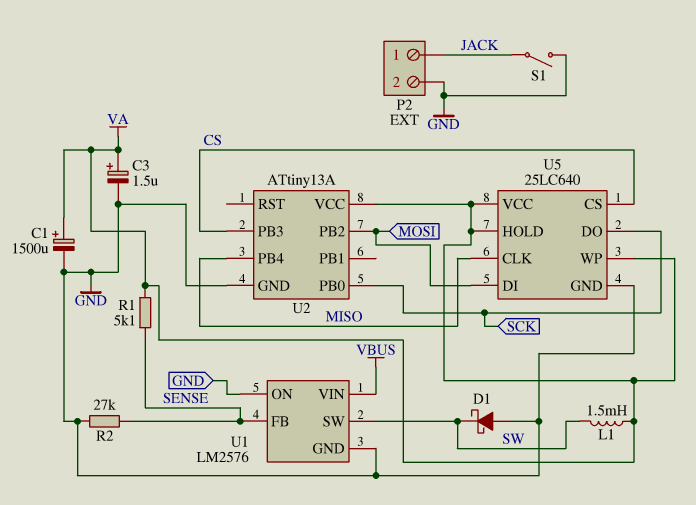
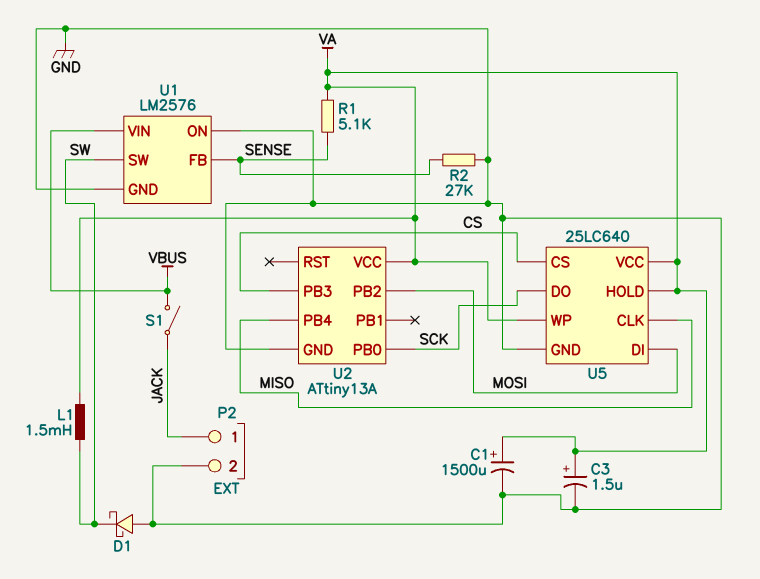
S1: switch (GND, JACK) -> switch (JACK, VBUS)

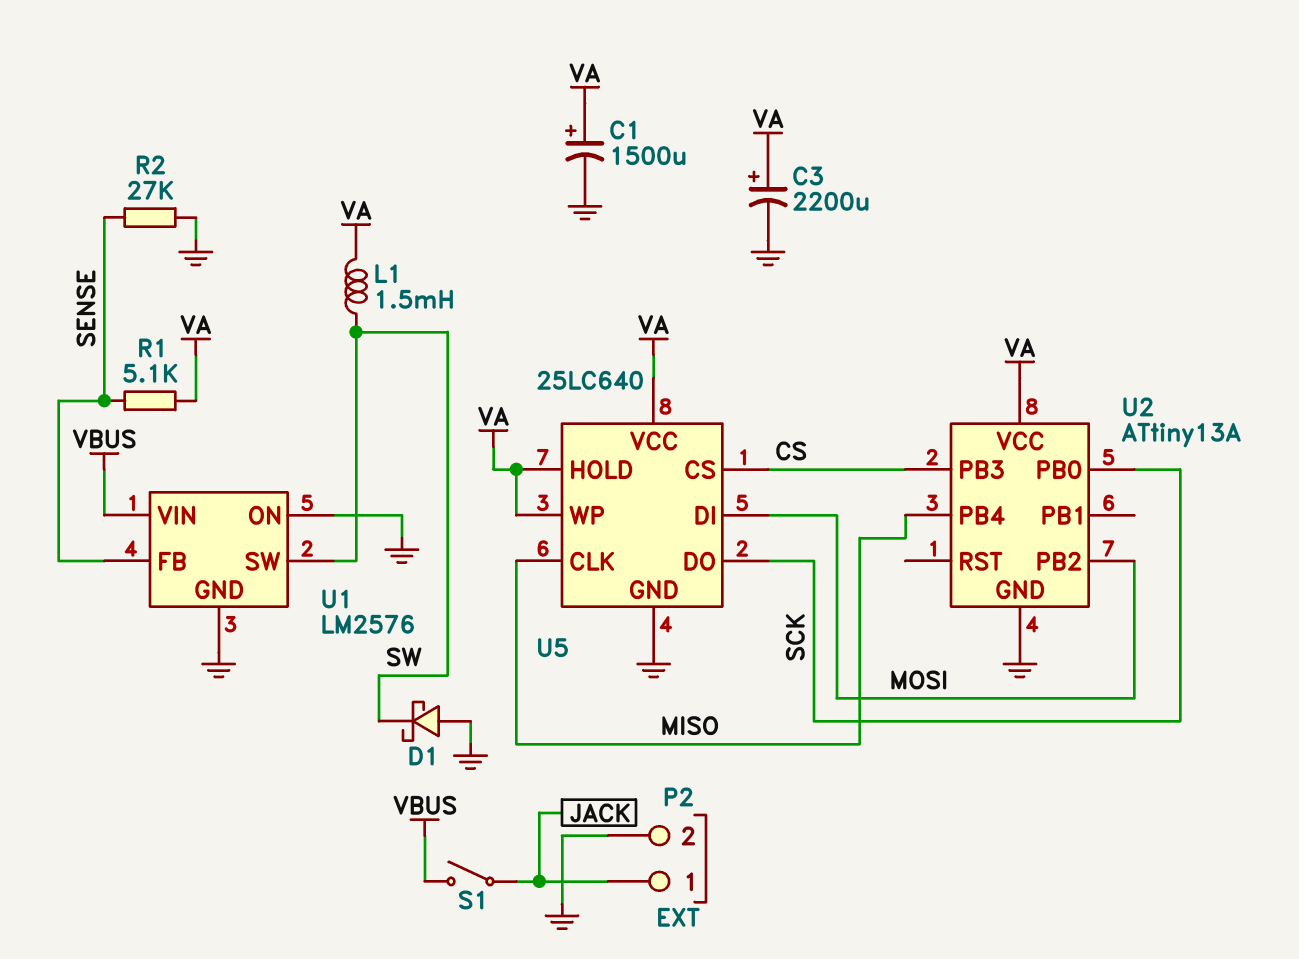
C3: 1.5uF (plus VA, minus GND) -> 2200uF (plus VA, minus GND)

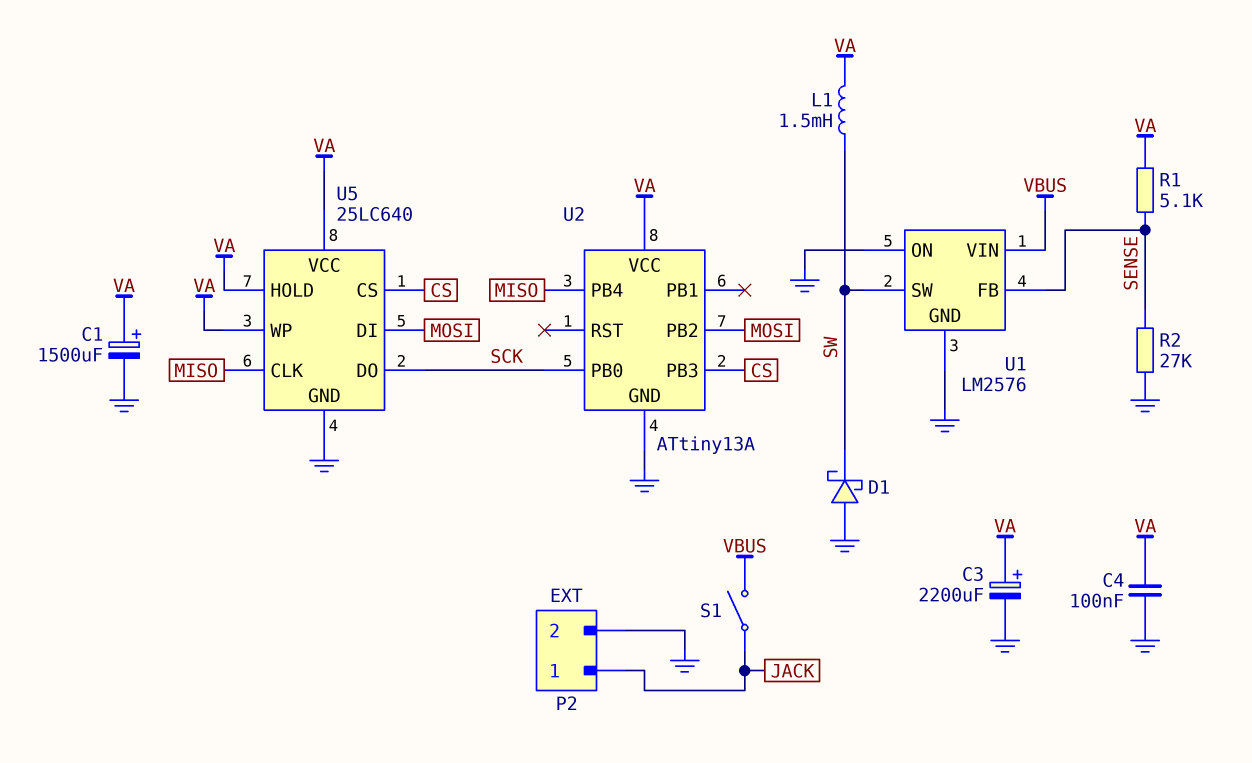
C4: none -> 100nF (GND, VA)

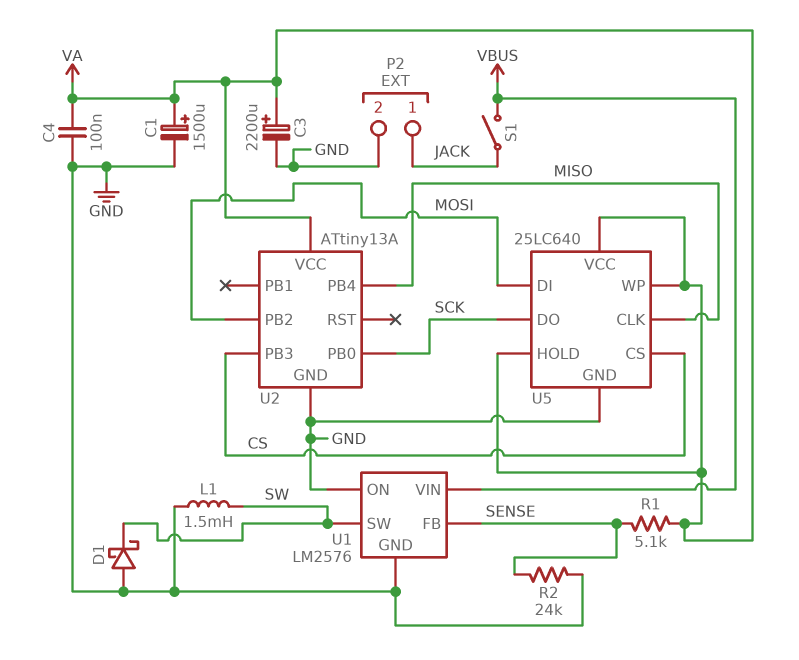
L1: 1.5mH (SW, VA) -> 1.5mH (GND, SW)
R2: 27k (GND, SENSE) -> 24k (GND, SENSE)

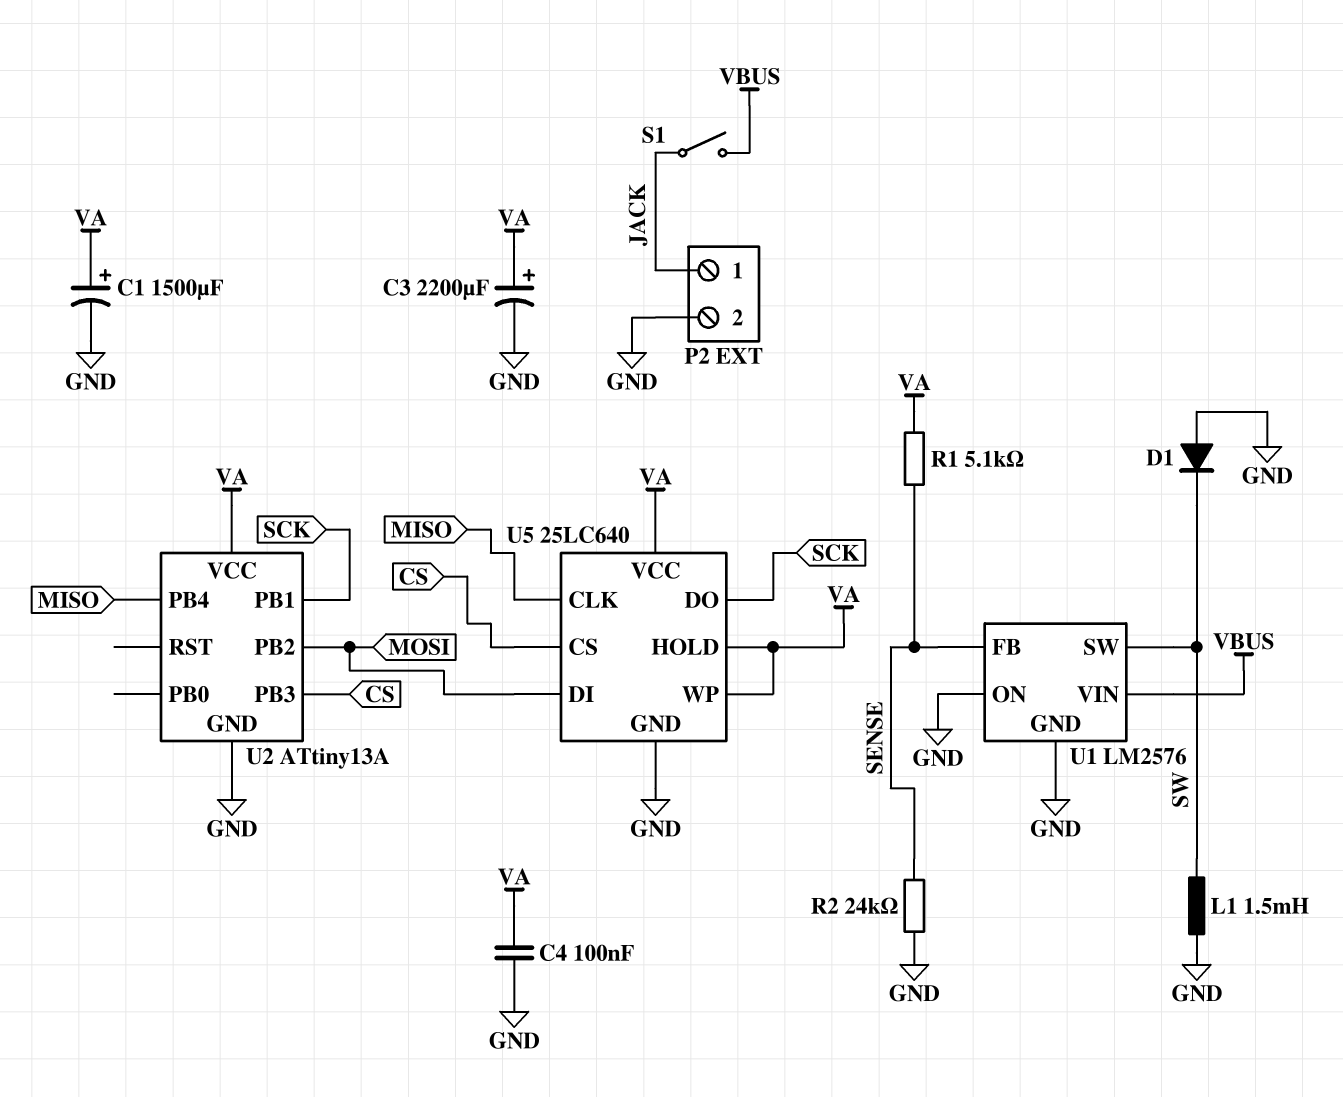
D1: schottky (A GND, K SW) -> diode (A GND, K SW)
U2 pin PB0: SCK -> none
U2 pin PB1: none -> SCK

